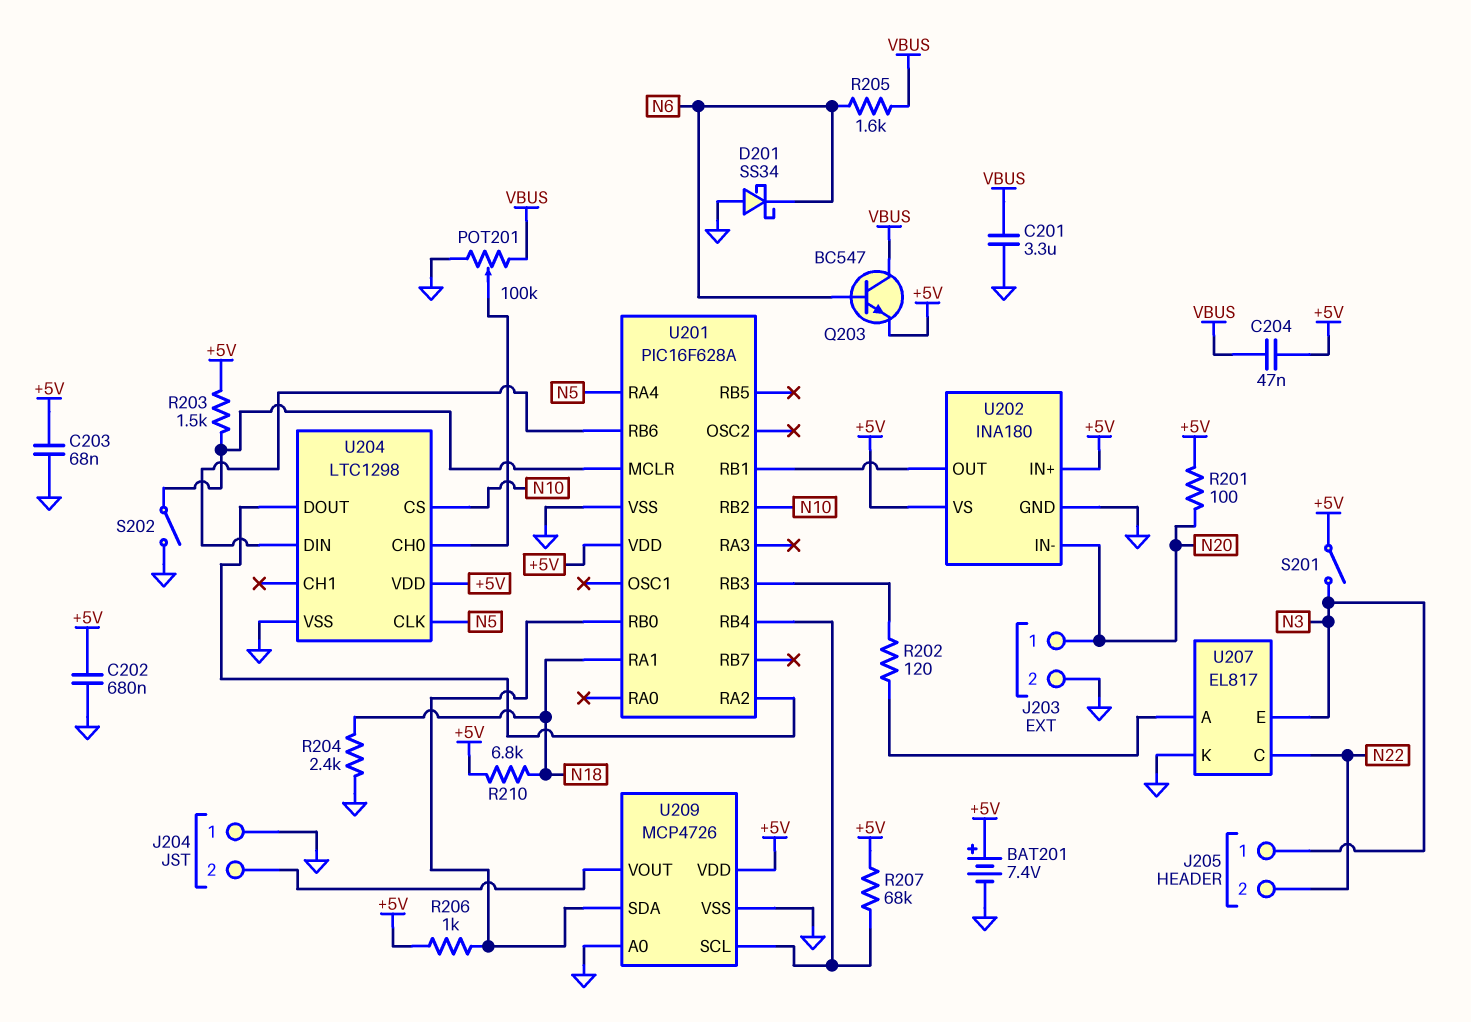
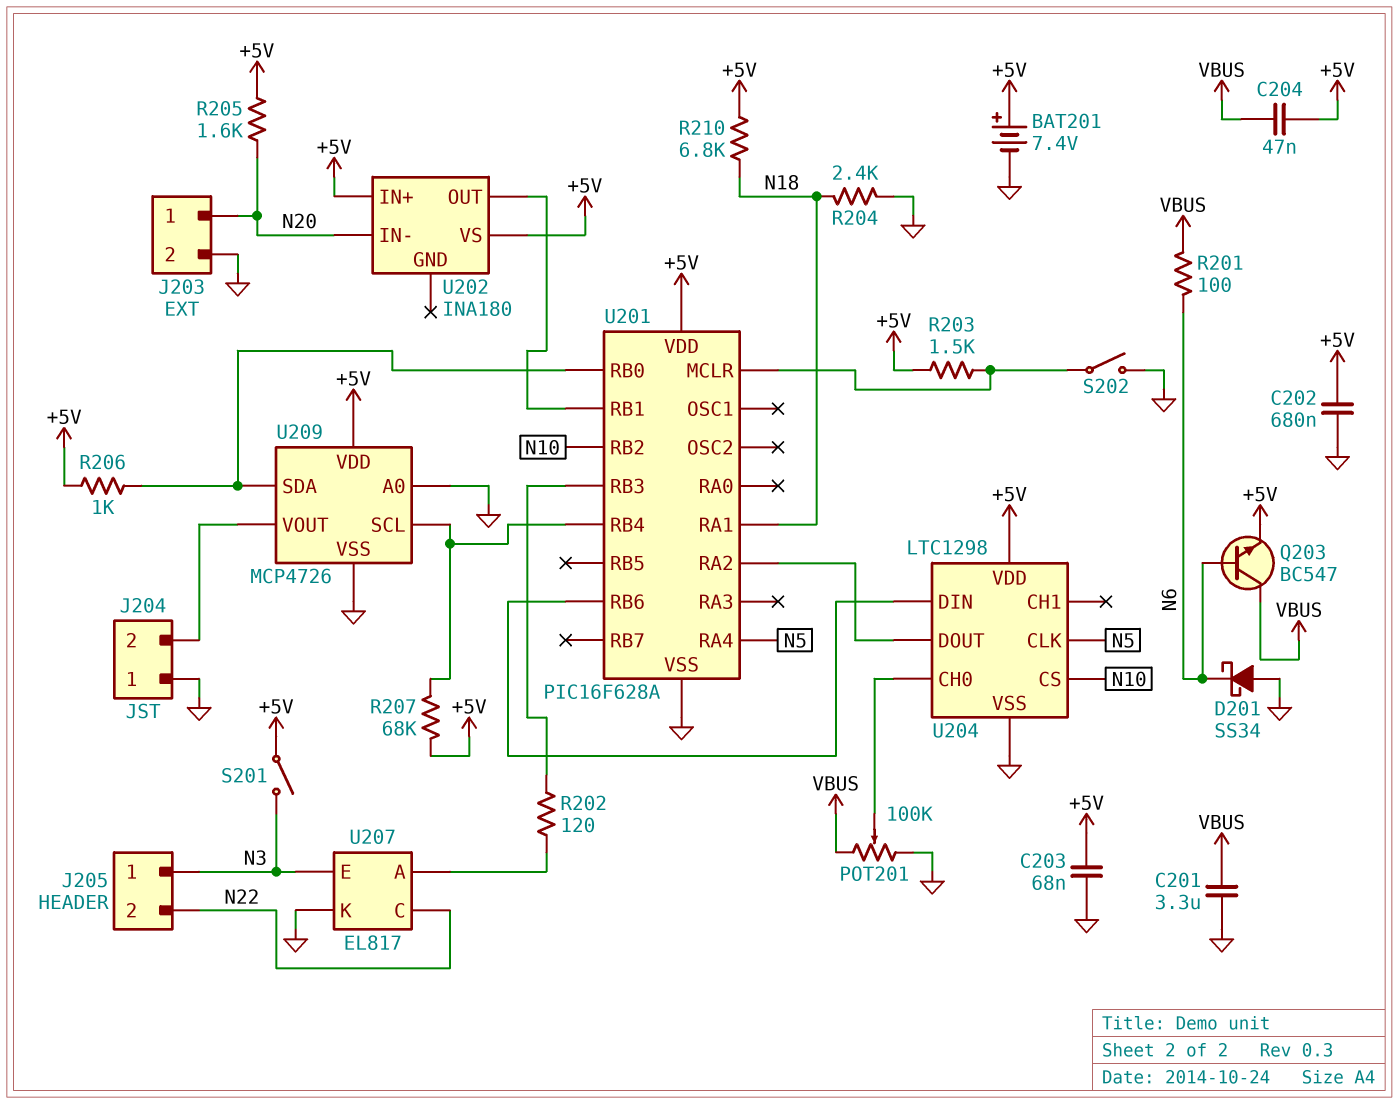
R201: 100 (+5V, N20) -> 100 (N6, VBUS)
R205: 1.6k (N6, VBUS) -> 1.6k (+5V, N20)
U202 pin GND: GND -> none

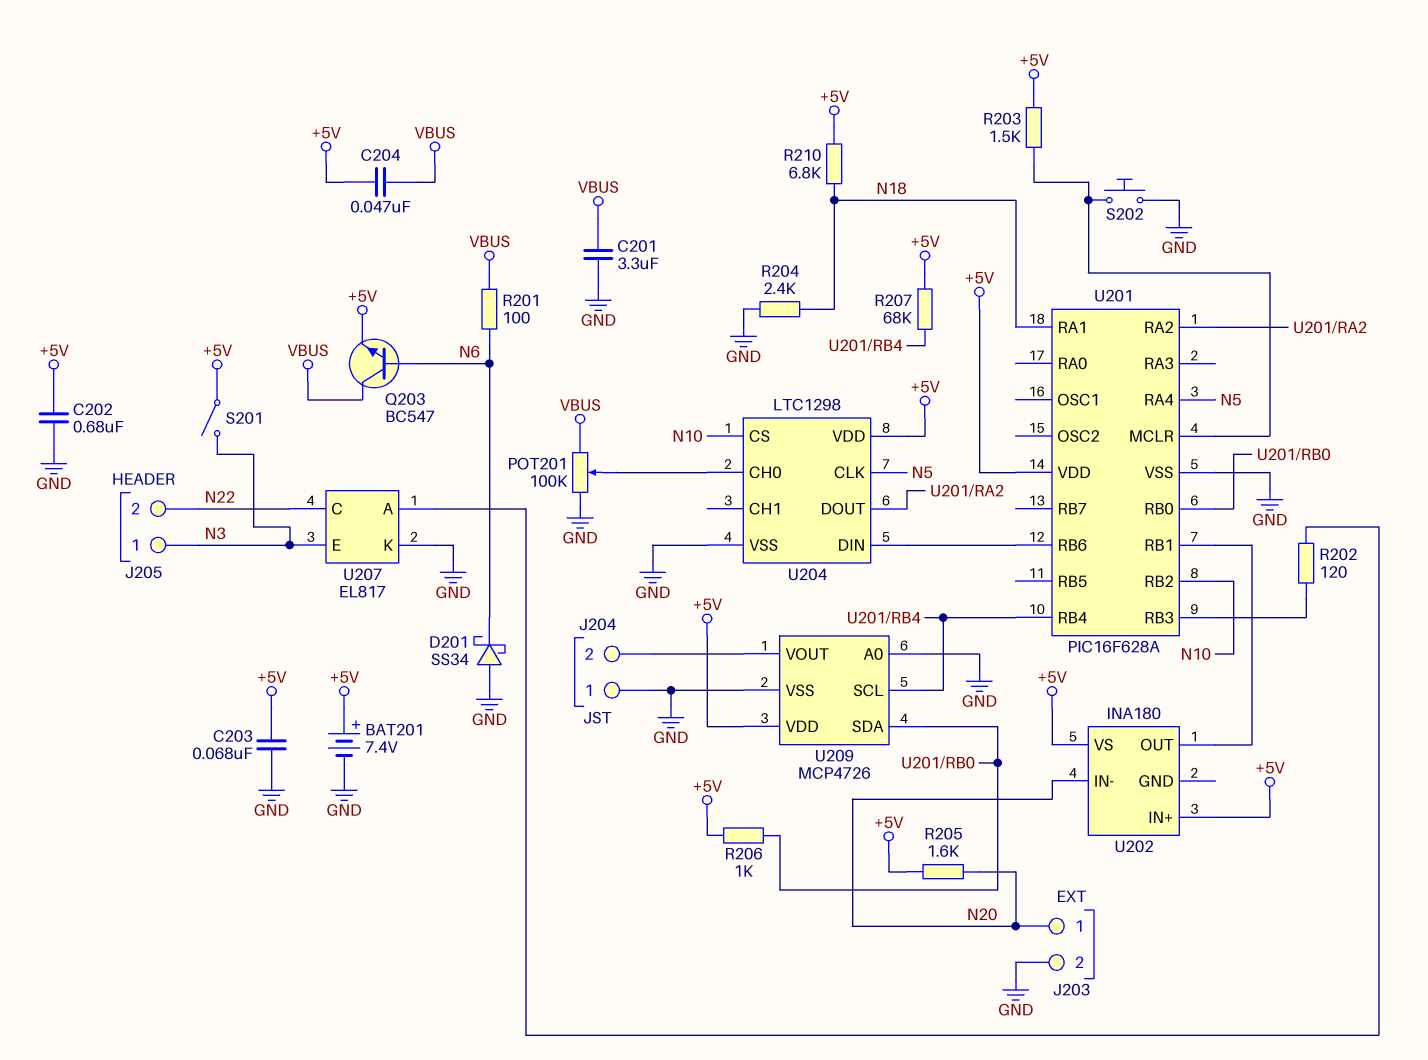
S202: switch (GND, U201/MCLR) -> button (GND, U201/MCLR)

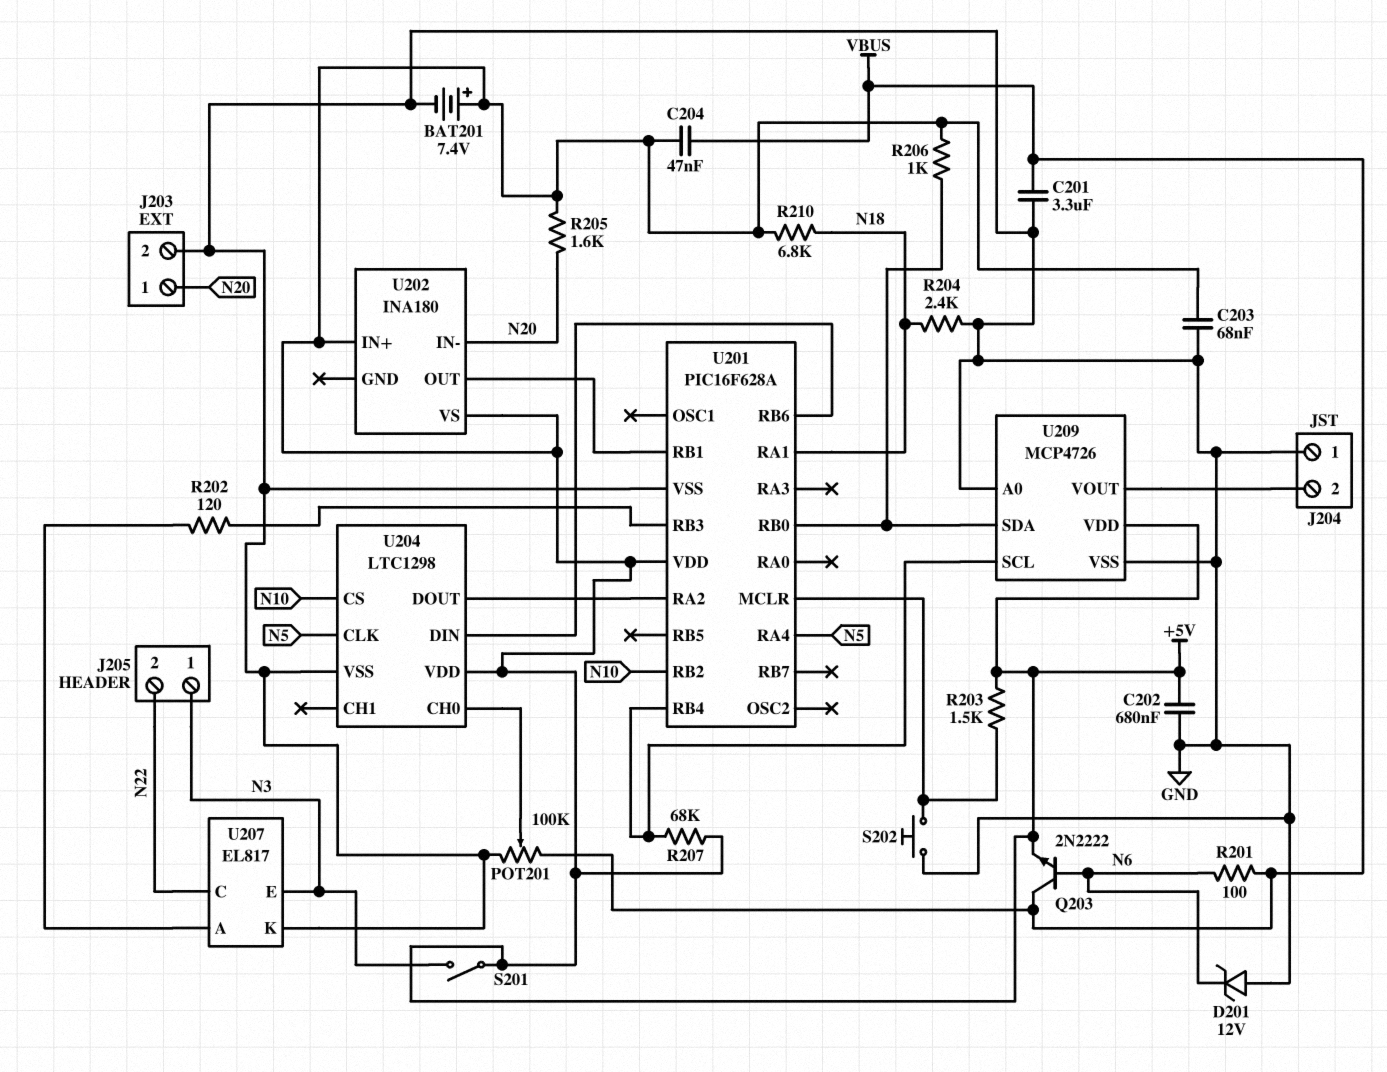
D201: schottky SS34 (A GND, K N6) -> zener 12V (A GND, K N6)
Q203: NPN BC547 (B N6, C VBUS, E +5V) -> NPN 2N2222 (B N6, C VBUS, E +5V)

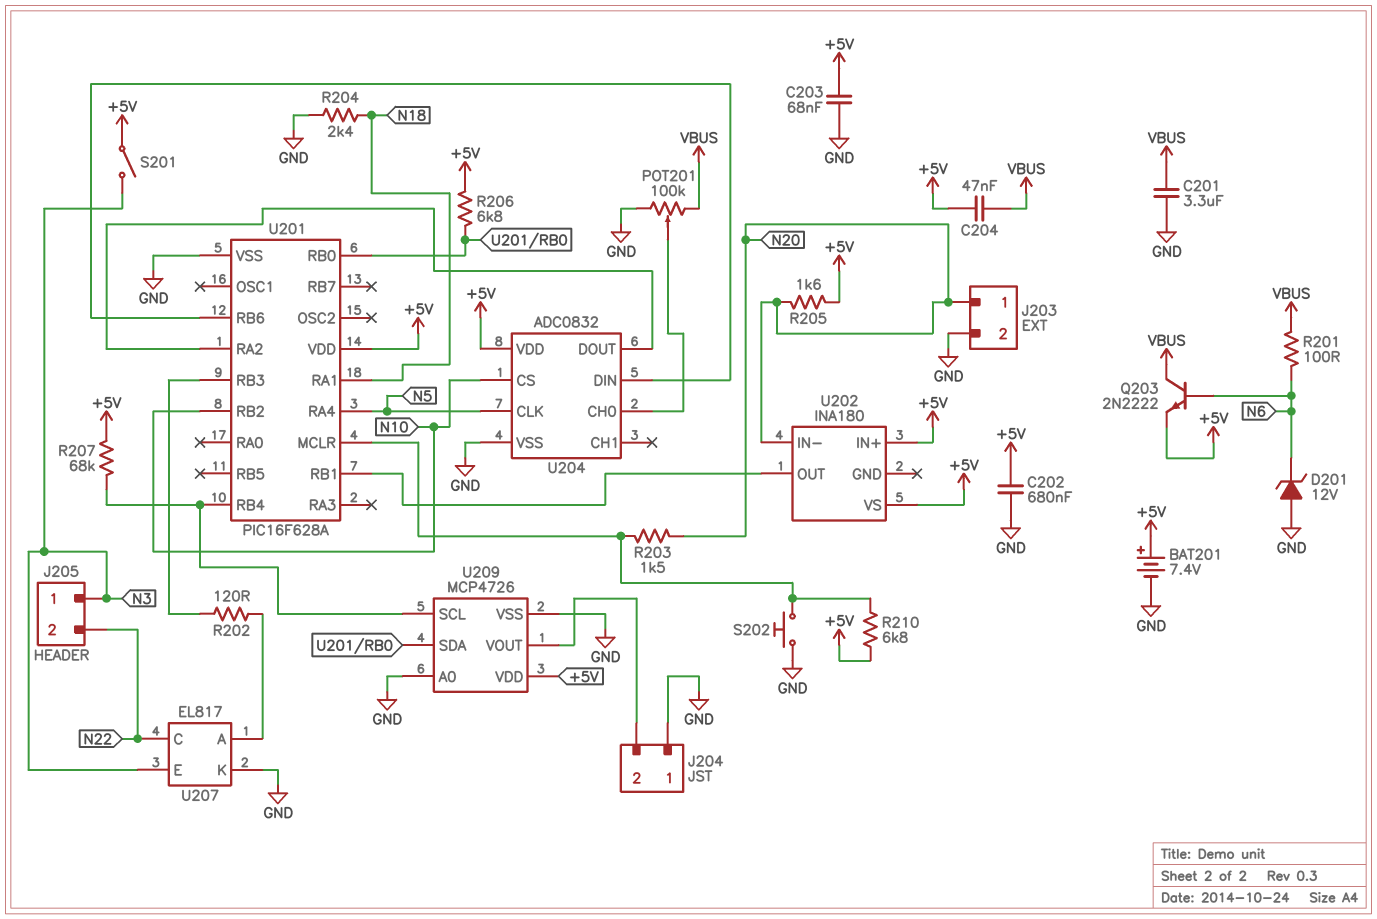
R203: 1.5k (+5V, U201/MCLR) -> 1.5k (N20, U201/MCLR)
R206: 1k (+5V, U201/RB0) -> 6.8k (+5V, U201/RB0)
R210: 6.8k (+5V, N18) -> 6.8k (+5V, U201/MCLR)
U204: LTC1298 -> ADC0832

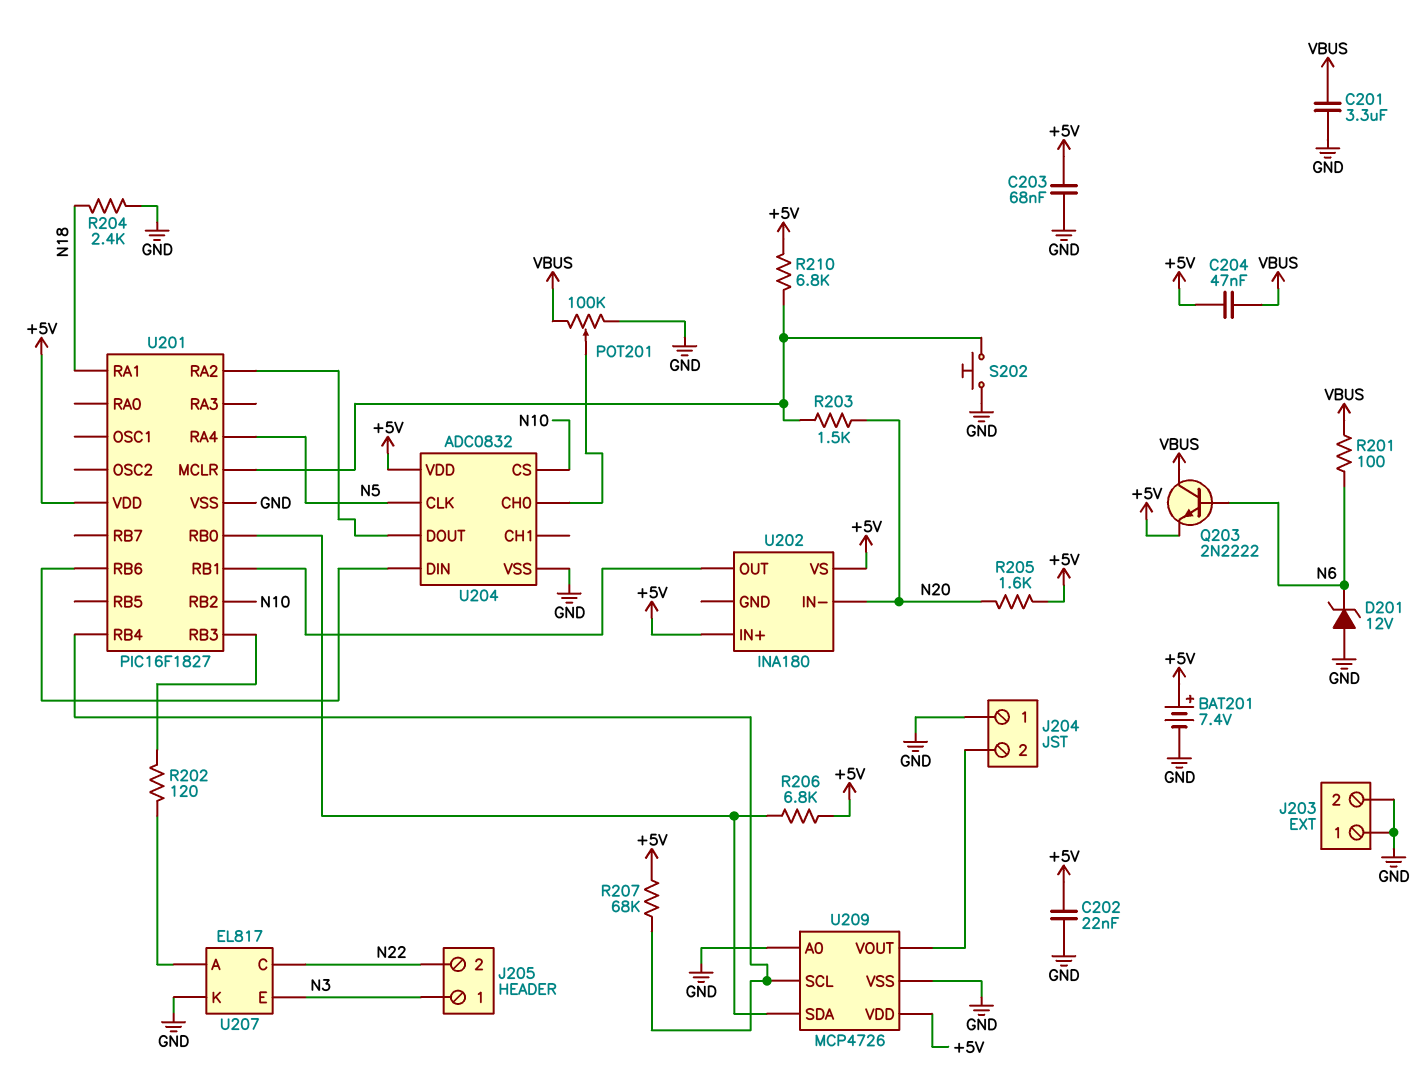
C202: 680nF (+5V, GND) -> 22nF (+5V, GND)
J203 pin 1: N20 -> GND
S201: switch (+5V, N3) -> none
U201: PIC16F628A -> PIC16F1827

